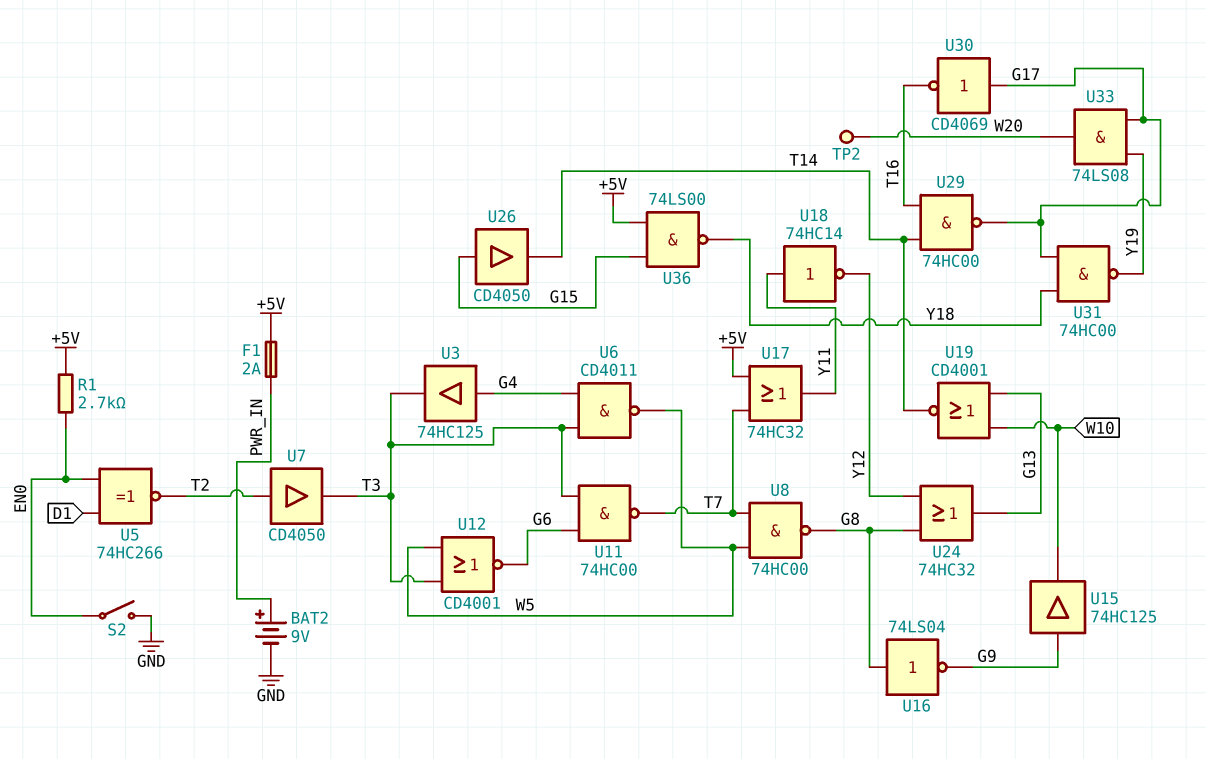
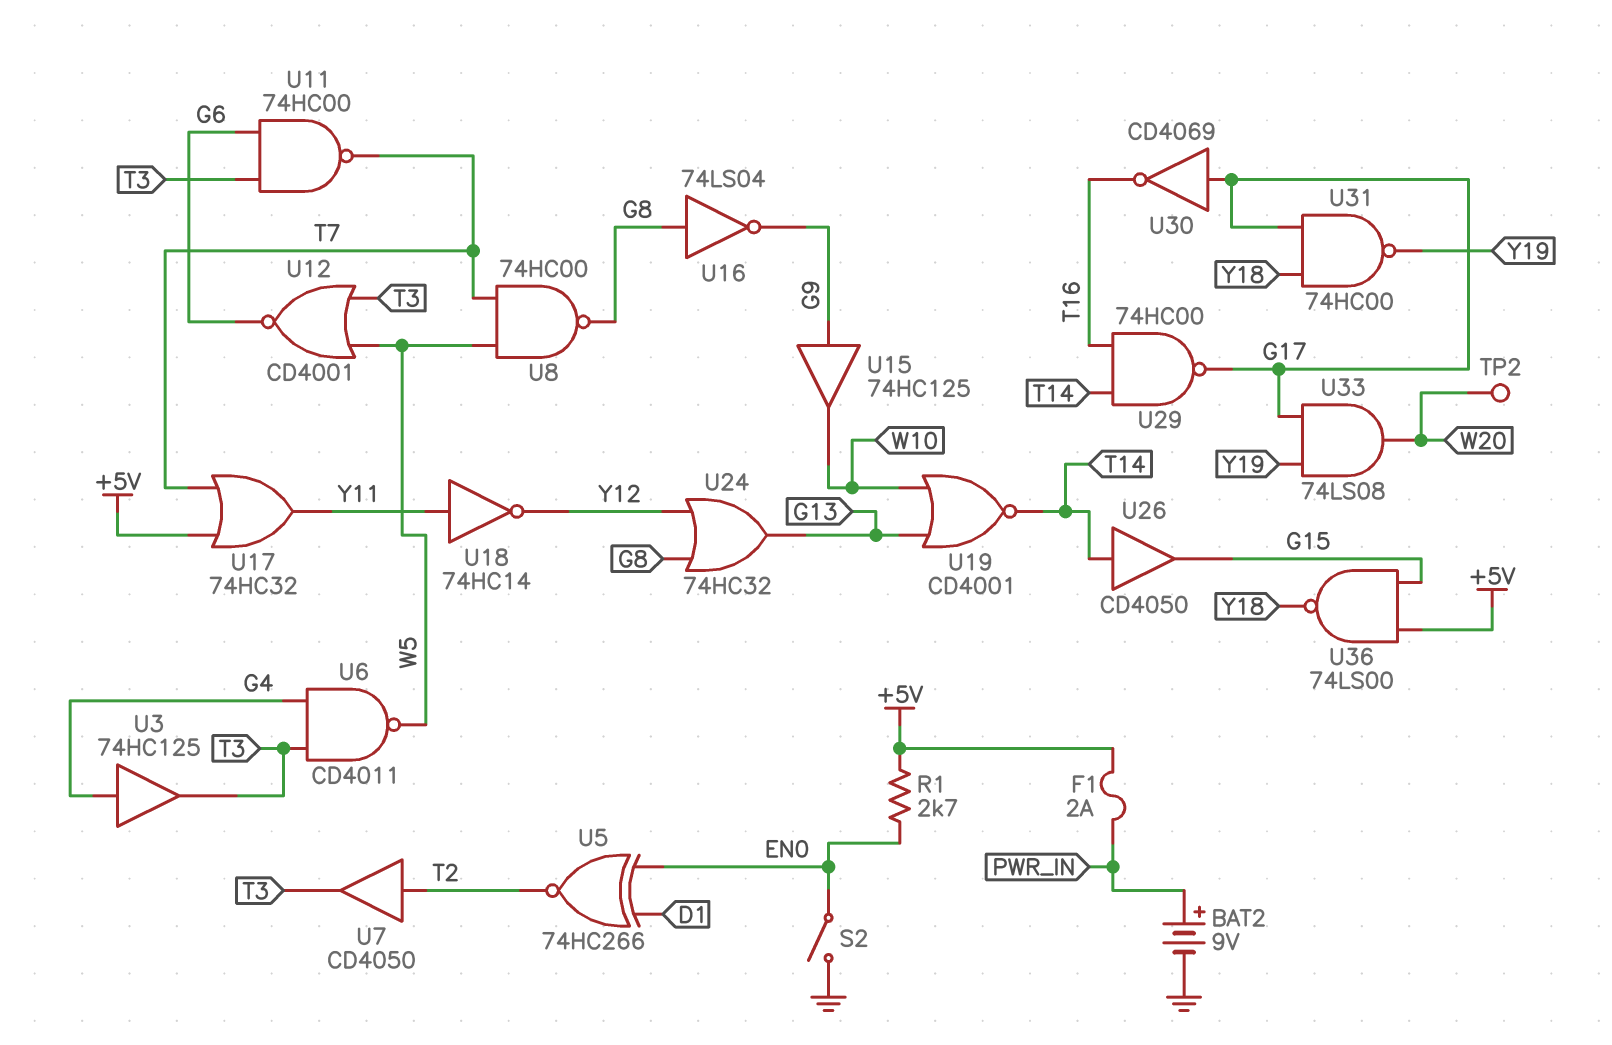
U26: buffer CD4050 (in G15, out T14) -> buffer CD4050 (in T14, out G15)

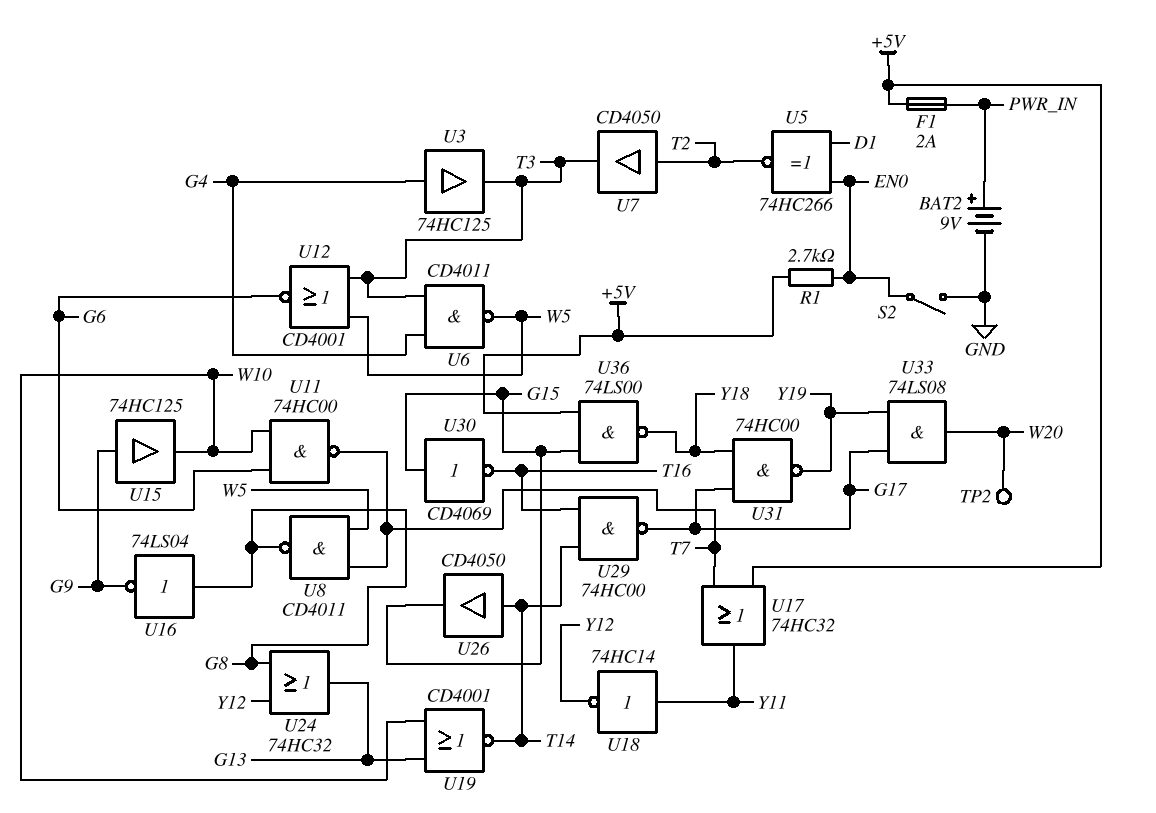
U8: NAND 74HC00 (in T7, in W5, out G8) -> NAND CD4011 (in T7, in W5, out G8)
U11: NAND 74HC00 (in G6, in T3, out T7) -> NAND 74HC00 (in G6, in W10, out T7)
U30: NOT CD4069 (in G17, out T16) -> NOT CD4069 (in G15, out T16)

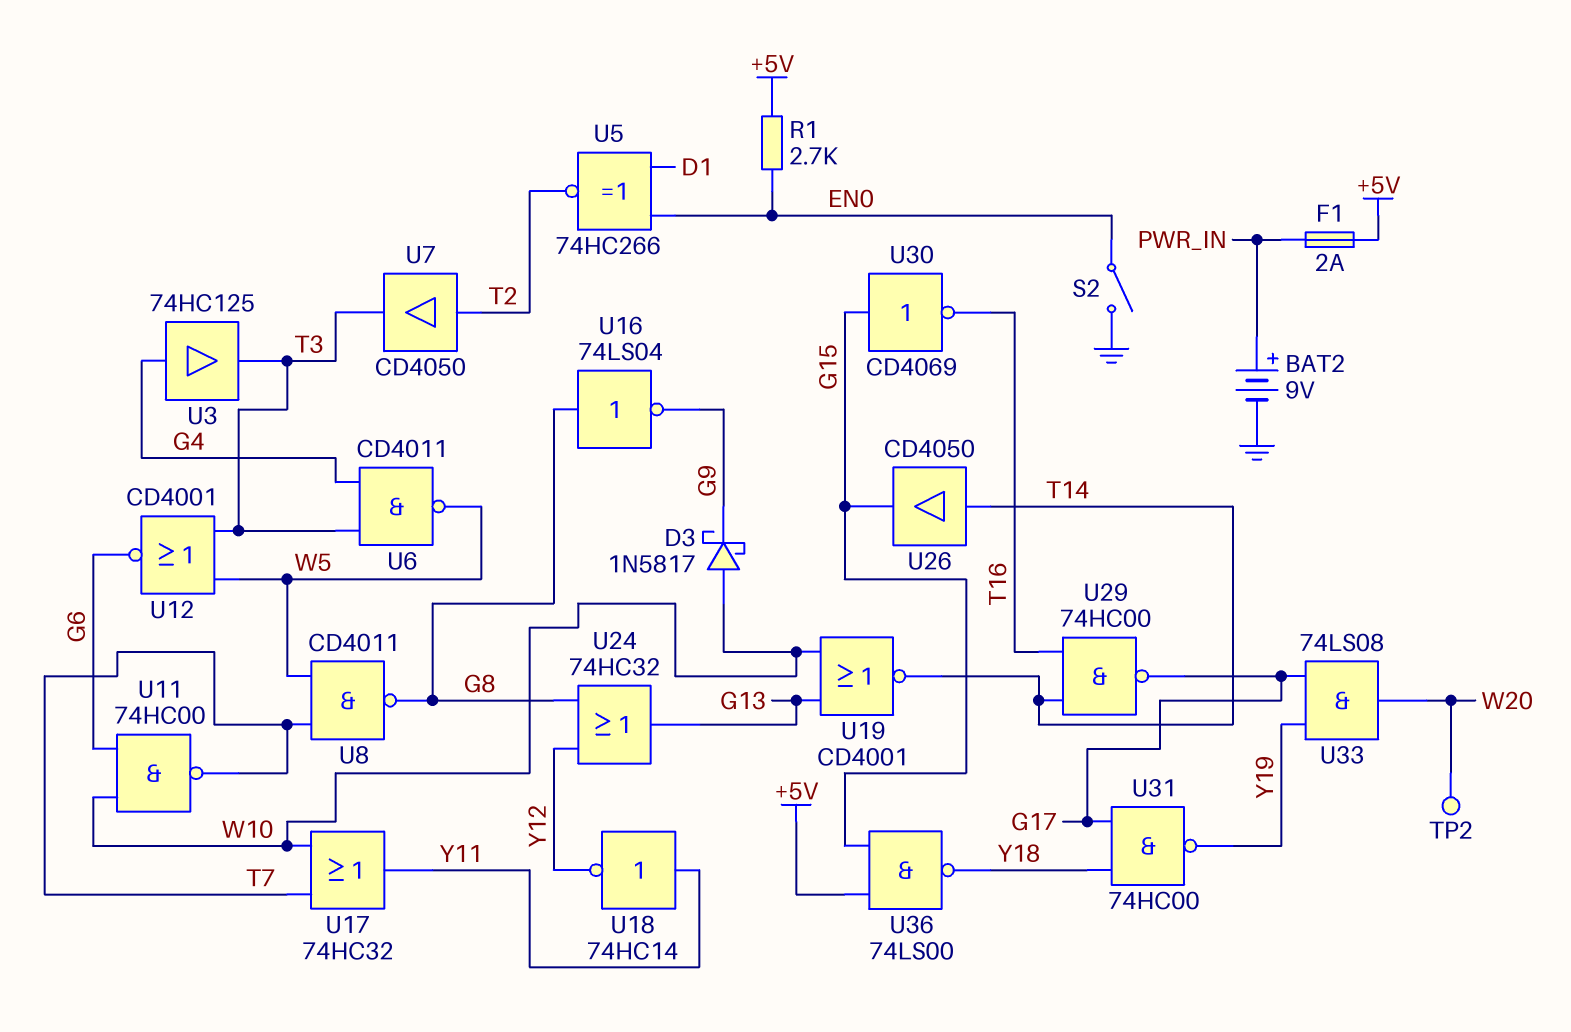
D3: none -> schottky 1N5817 (A W10, K G9)
U15: buffer 74HC125 (in G9, out W10) -> none
U17: OR 74HC32 (in +5V, in T7, out Y11) -> OR 74HC32 (in T7, in W10, out Y11)

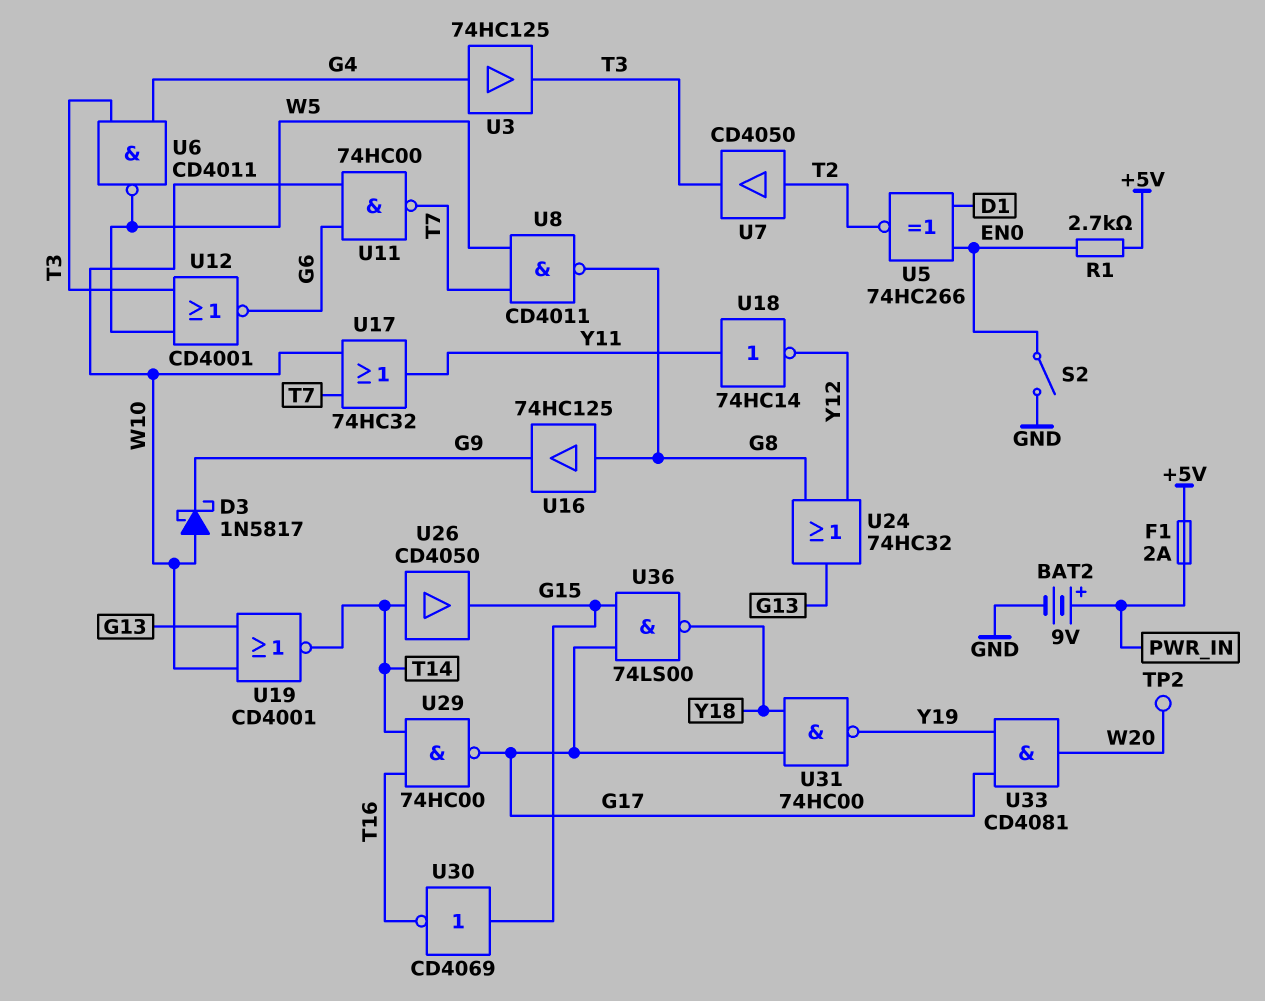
U16: NOT 74LS04 (in G8, out G9) -> buffer 74HC125 (in G8, out G9)
U33: AND 74LS08 (in G17, in Y19, out W20) -> AND CD4081 (in G17, in Y19, out W20)
U36: NAND 74LS00 (in +5V, in G15, out Y18) -> NAND 74LS00 (in G15, in G17, out Y18)

